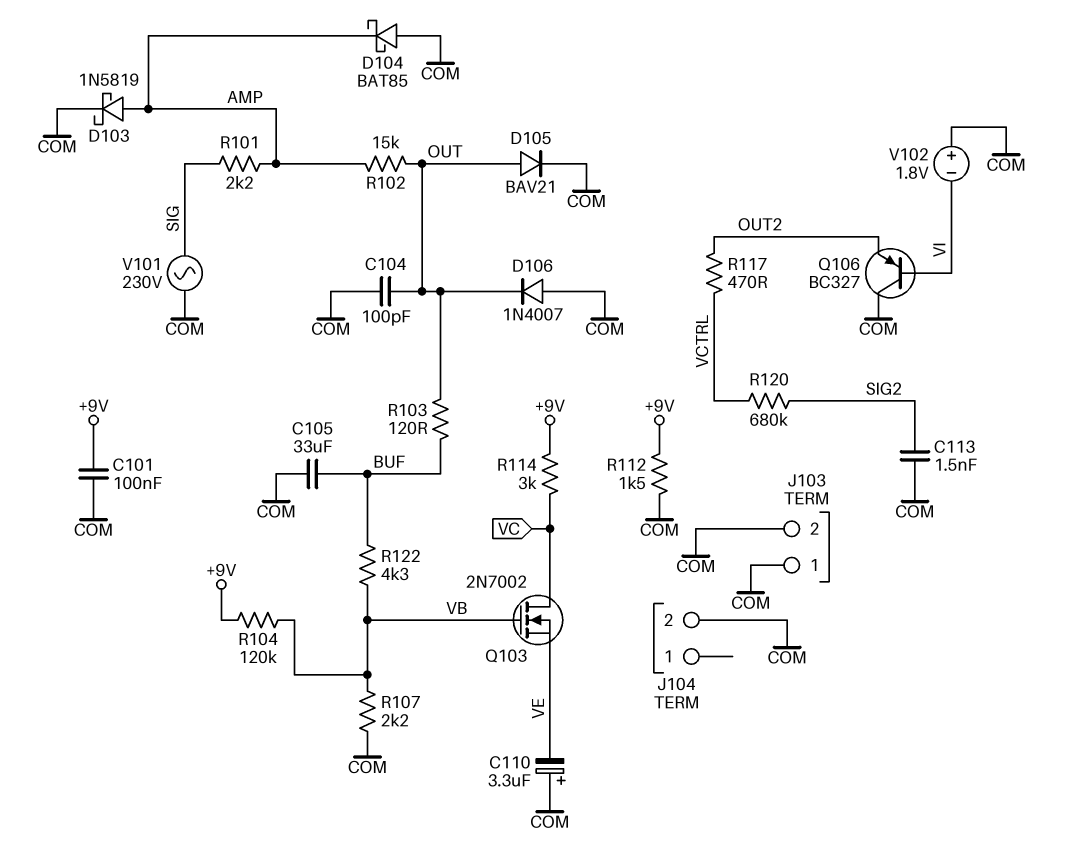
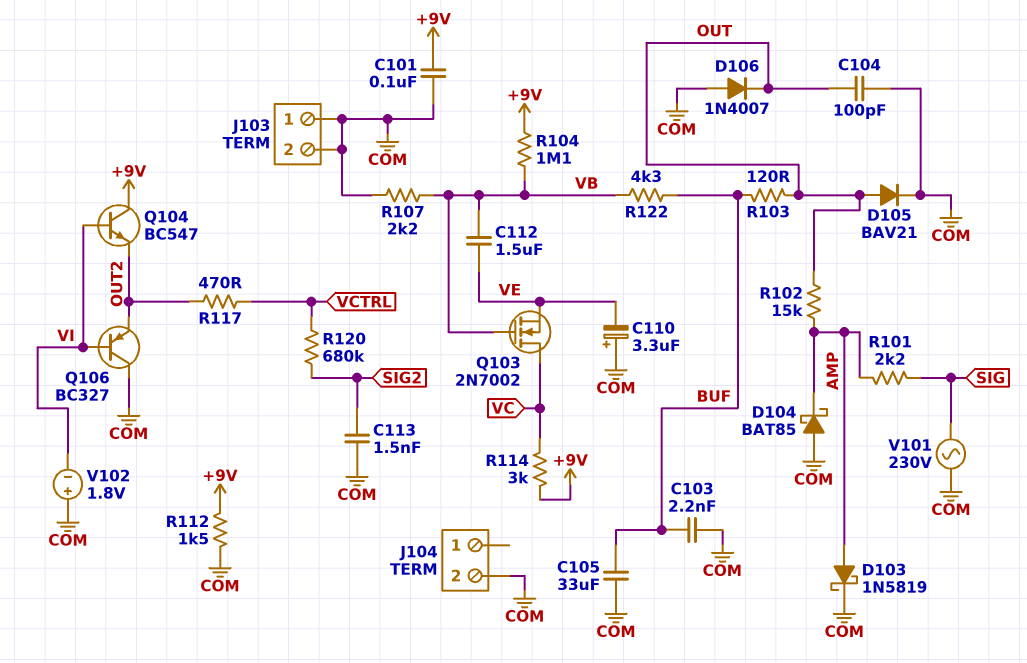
C103: none -> 2.2nF (BUF, COM)
C112: none -> 1.5uF (VB, VE)
Q104: none -> NPN BC547 (B VI, C +9V, E OUT2)
R104: 120k (+9V, VB) -> 1.1M (+9V, VB)

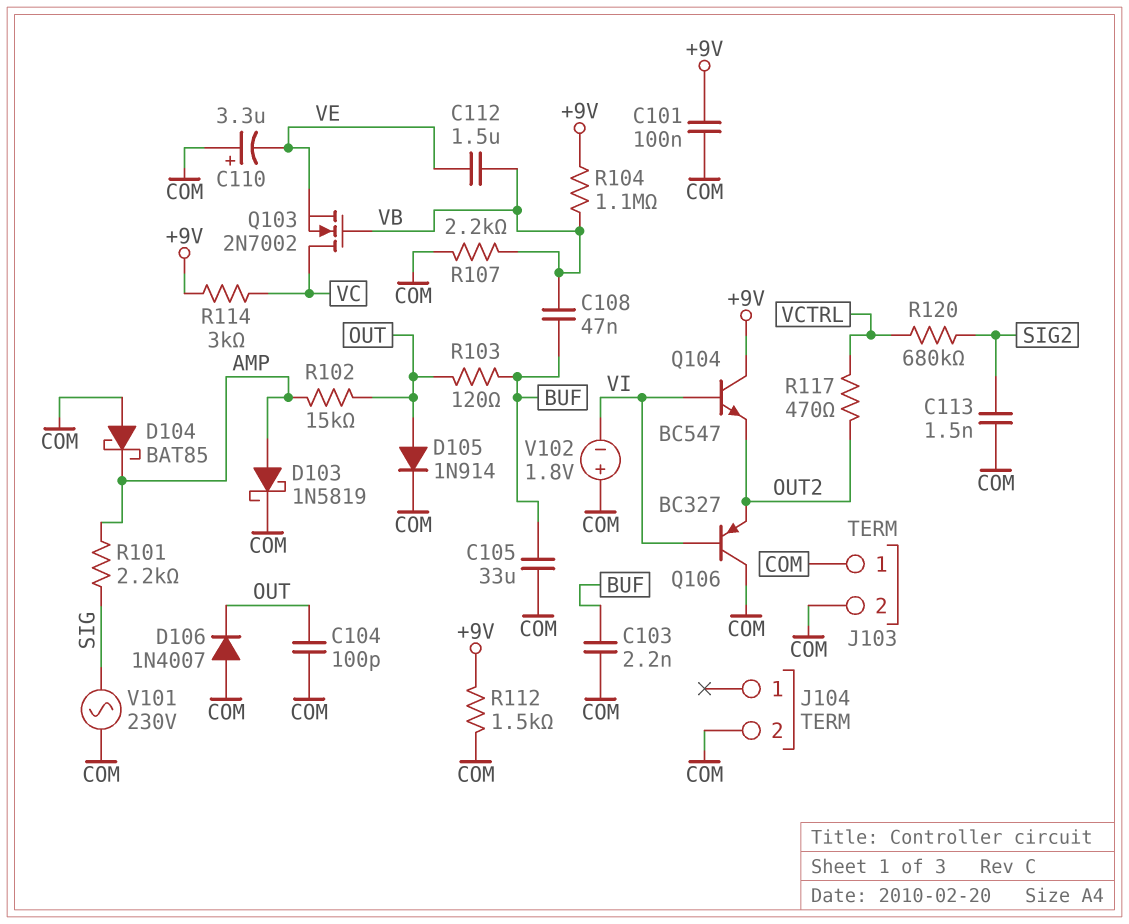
C108: none -> 47nF (BUF, VB)
D105: diode BAV21 (A OUT, K COM) -> diode 1N914 (A OUT, K COM)
R122: 4.3k (BUF, VB) -> none

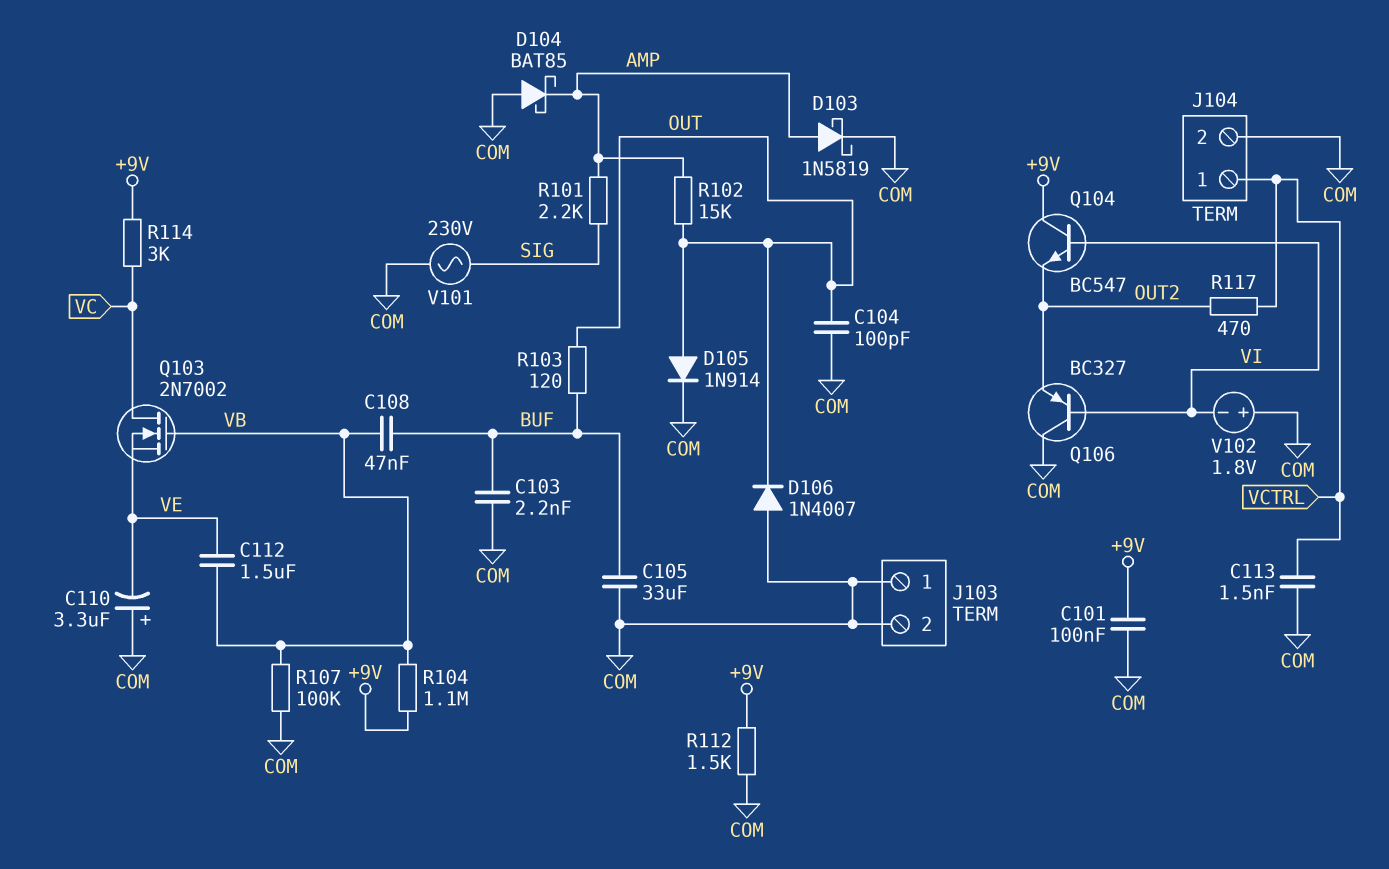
C113: 1.5nF (COM, SIG2) -> 1.5nF (COM, VCTRL)
J104 pin 1: none -> VCTRL
R107: 2.2k (COM, VB) -> 100k (COM, VB)
R120: 680k (SIG2, VCTRL) -> none

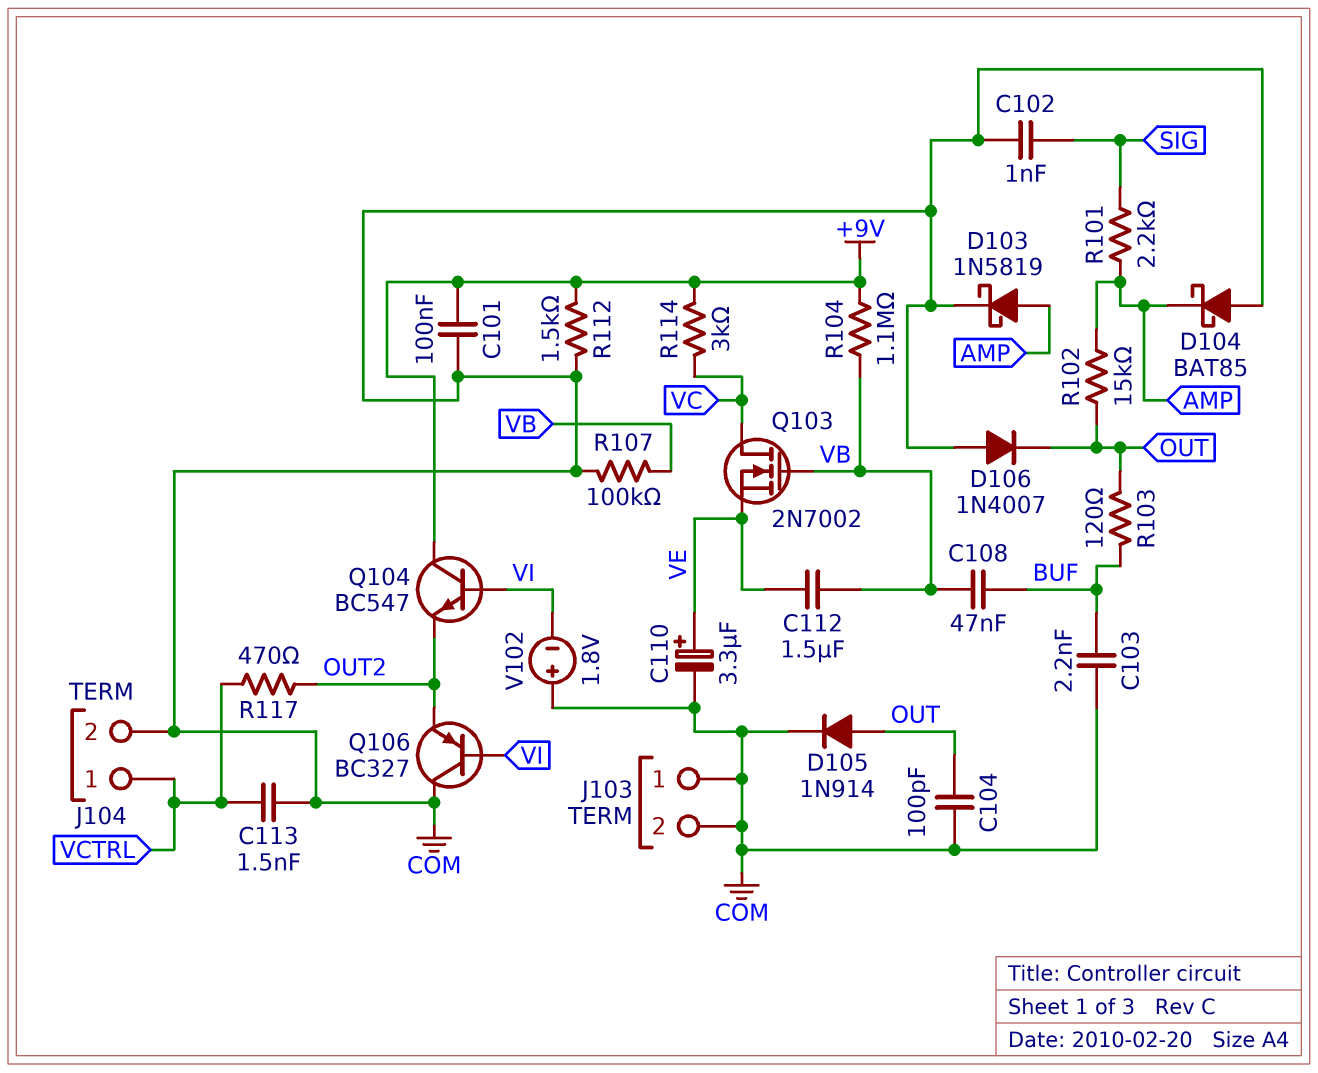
C102: none -> 1nF (COM, SIG)
C105: 33uF (BUF, COM) -> none
C110: 3.3uF (plus COM, minus VE) -> 3.3uF (plus VE, minus COM)
V101: AC 230V (COM, SIG) -> none

